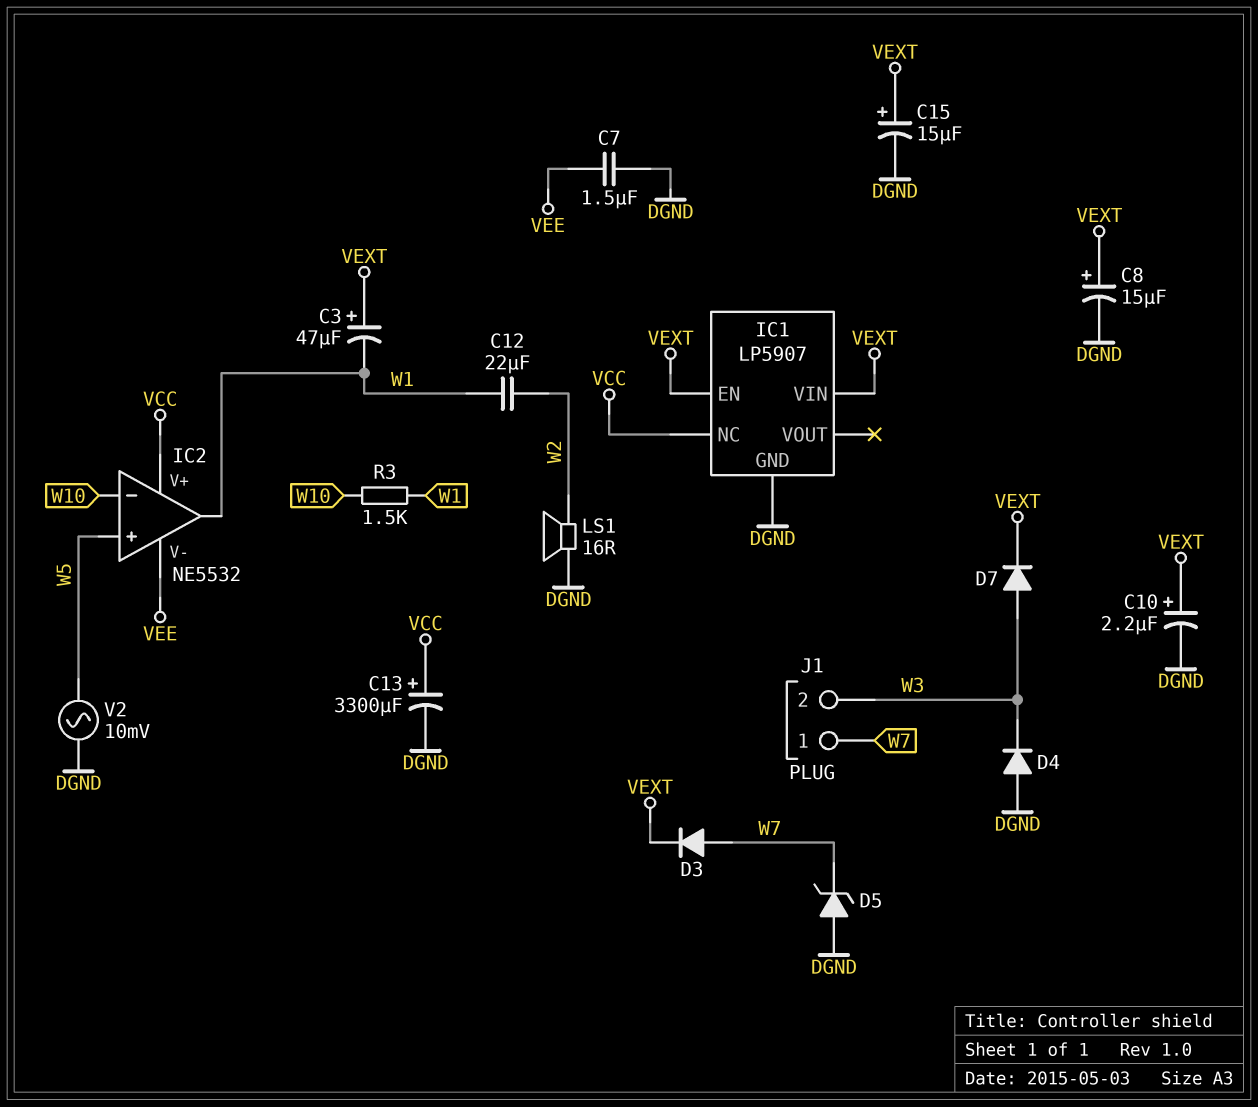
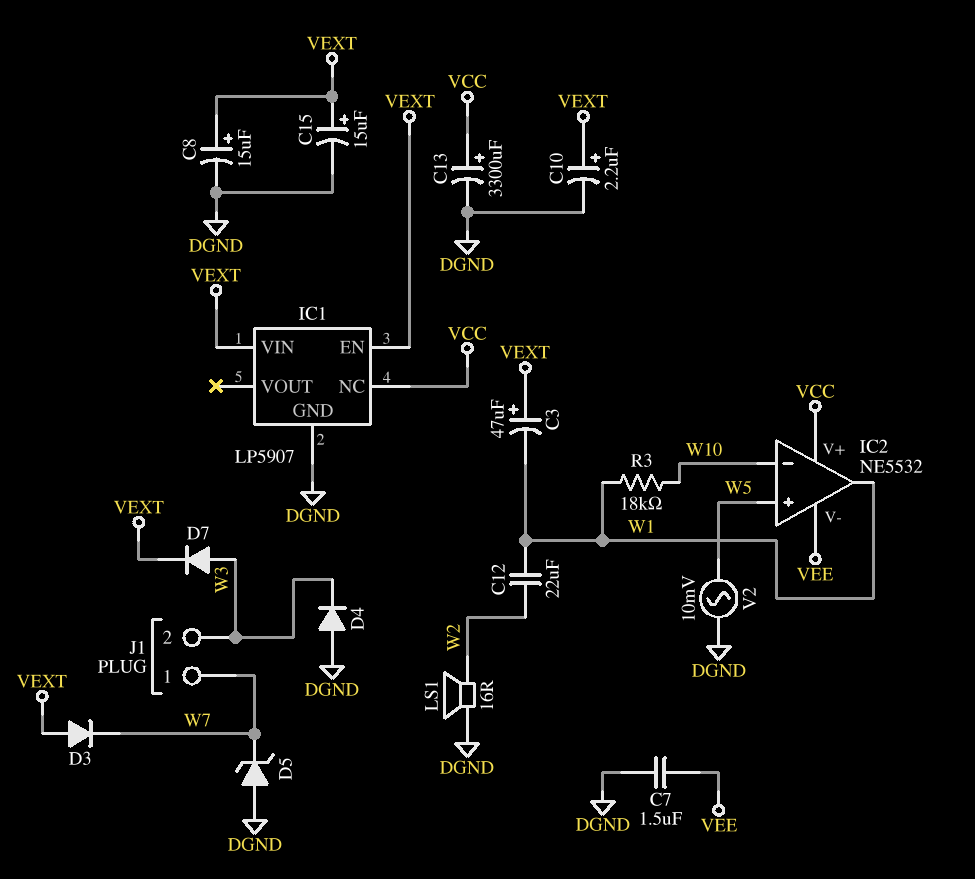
D3: diode (A W7, K VEXT) -> diode (A VEXT, K W7)
R3: 1.5k (W1, W10) -> 18k (W1, W10)

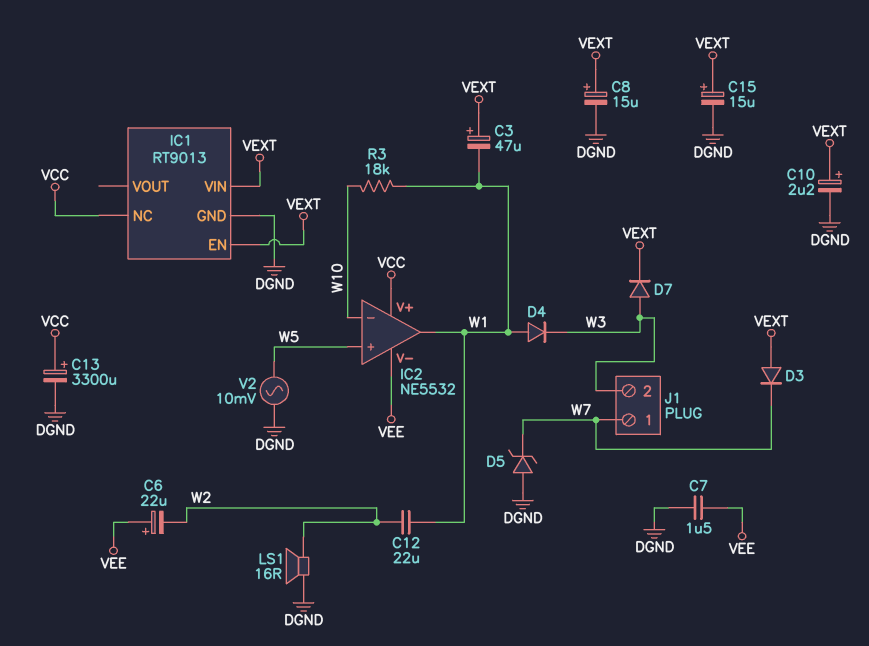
C6: none -> 22uF (plus VEE, minus W2)
D4: diode (A DGND, K W3) -> diode (A W1, K W3)
IC1: LP5907 -> RT9013

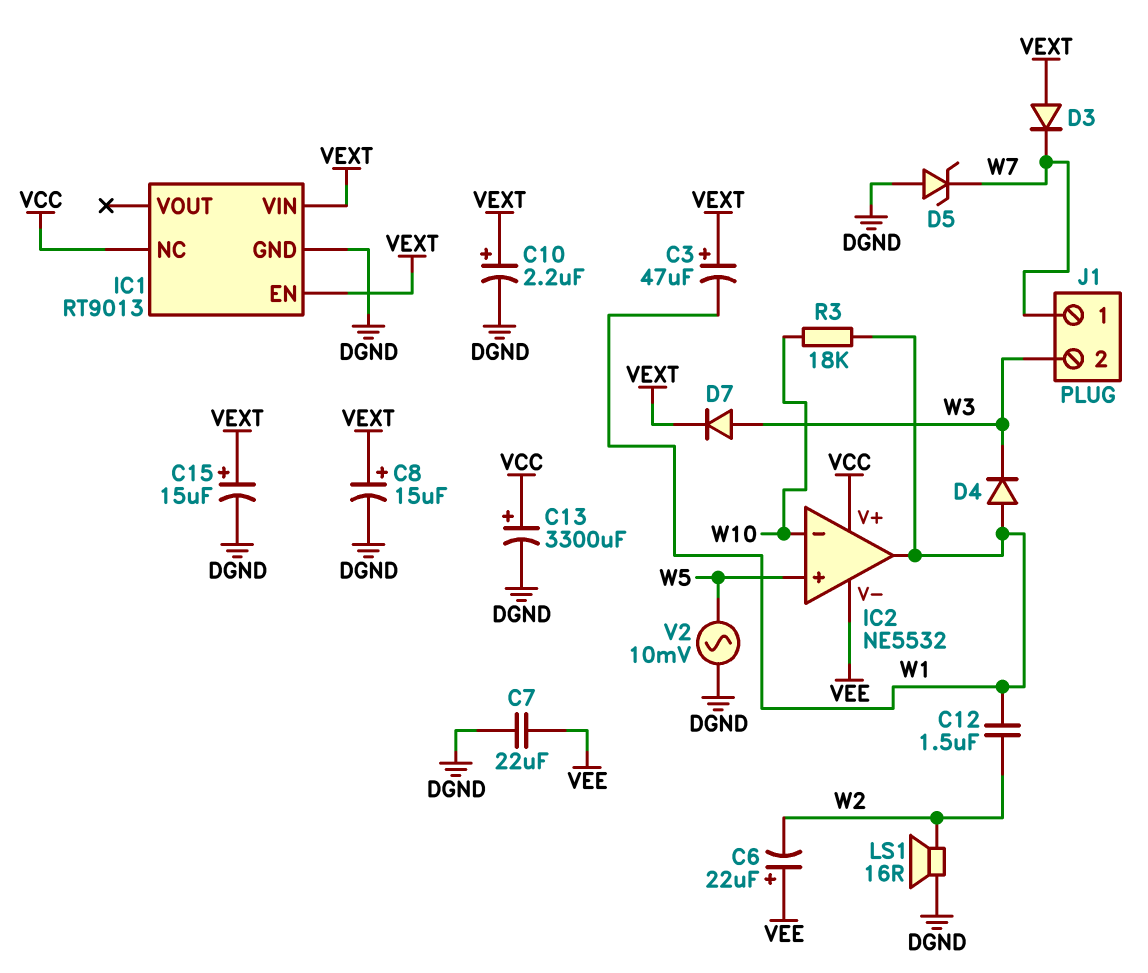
C7: 1.5uF (DGND, VEE) -> 22uF (DGND, VEE)
C12: 22uF (W1, W2) -> 1.5uF (W1, W2)

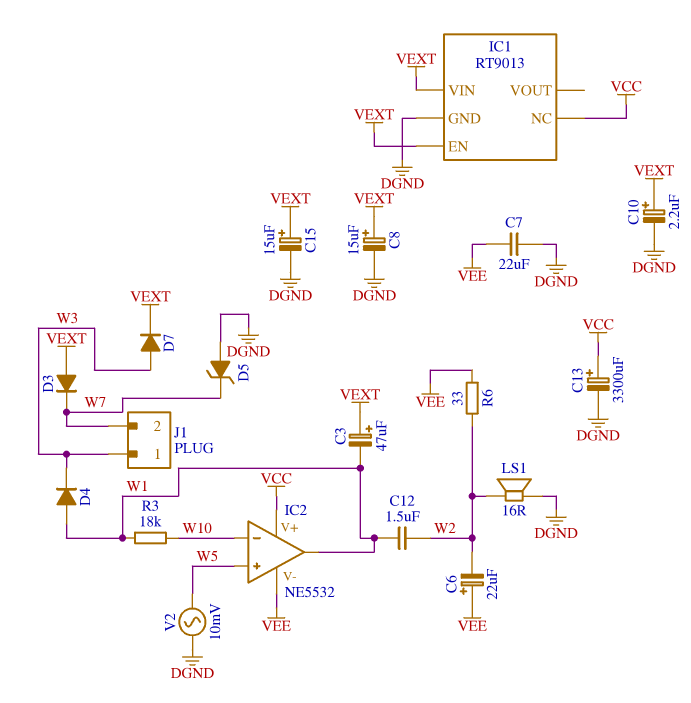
J1 pin 1: W7 -> W3
J1 pin 2: W3 -> W7
R6: none -> 33 (VEE, W2)

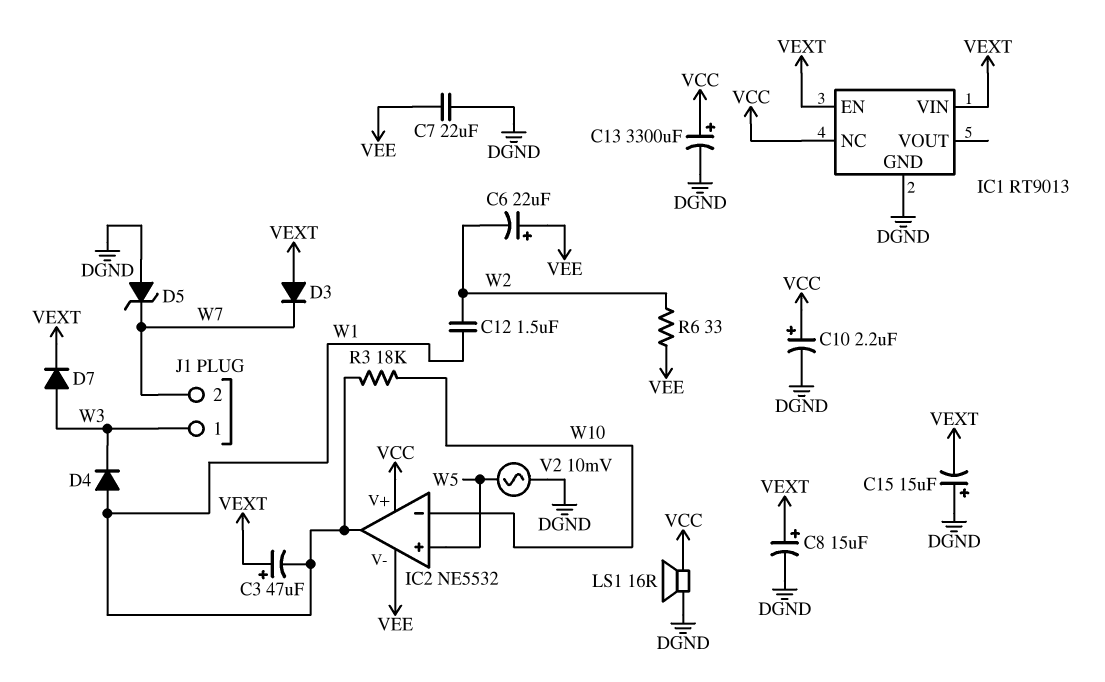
C10: 2.2uF (plus VEXT, minus DGND) -> 2.2uF (plus VCC, minus DGND)
C15: 15uF (plus VEXT, minus DGND) -> 15uF (plus DGND, minus VEXT)
LS1: speaker 16R (DGND, W2) -> speaker 16R (DGND, VCC)

